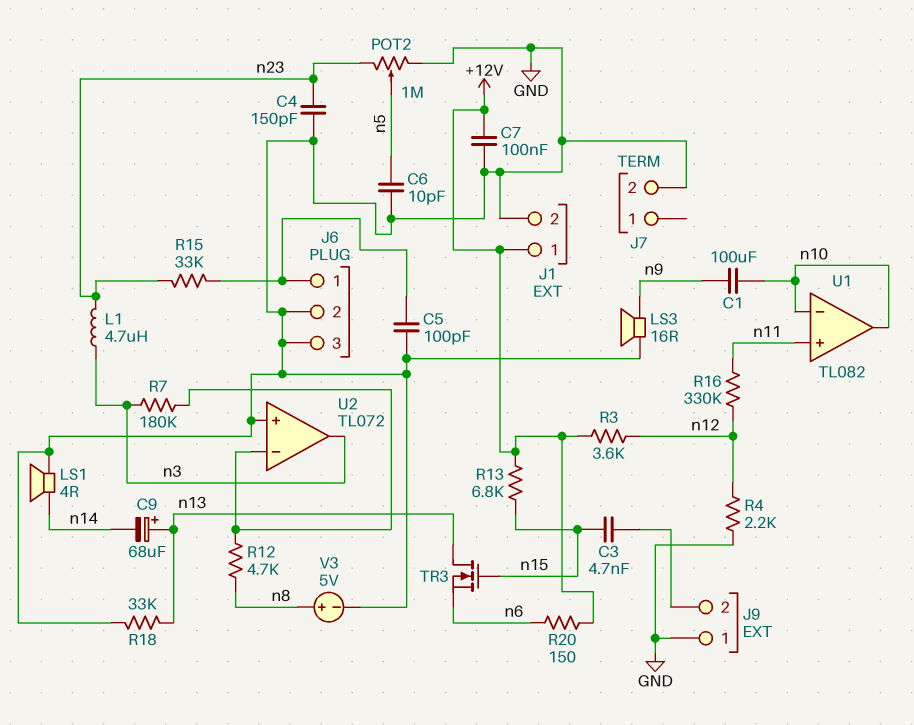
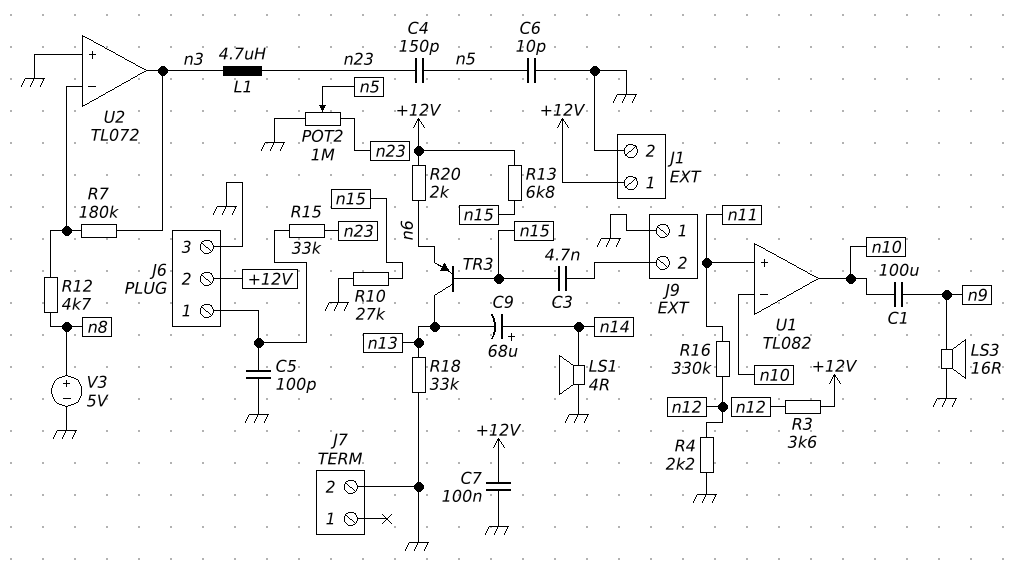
C4: 150pF (GND, n23) -> 150pF (n5, n23)
C9: 68uF (plus n13, minus n14) -> 68uF (plus n14, minus n13)
J6 pin 2: GND -> +12V
R10: none -> 27k (GND, n15)
R20: 150 (+12V, n6) -> 2k (+12V, n6)
TR3: NMOS (G n15, D n13, S n6) -> PNP (B n15, C n13, E n6)

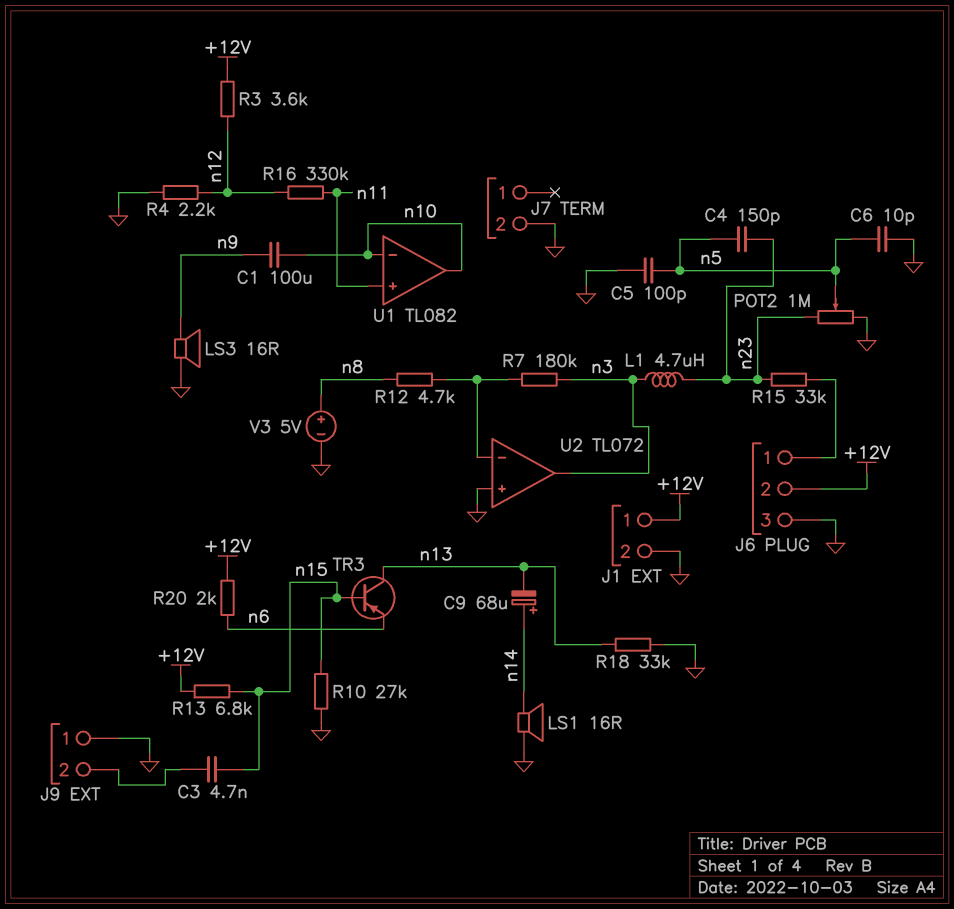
C5: 100pF (GND, J6/1) -> 100pF (GND, n5)
C7: 100nF (+12V, GND) -> none
LS1: speaker 4R (GND, n14) -> speaker 16R (GND, n14)

